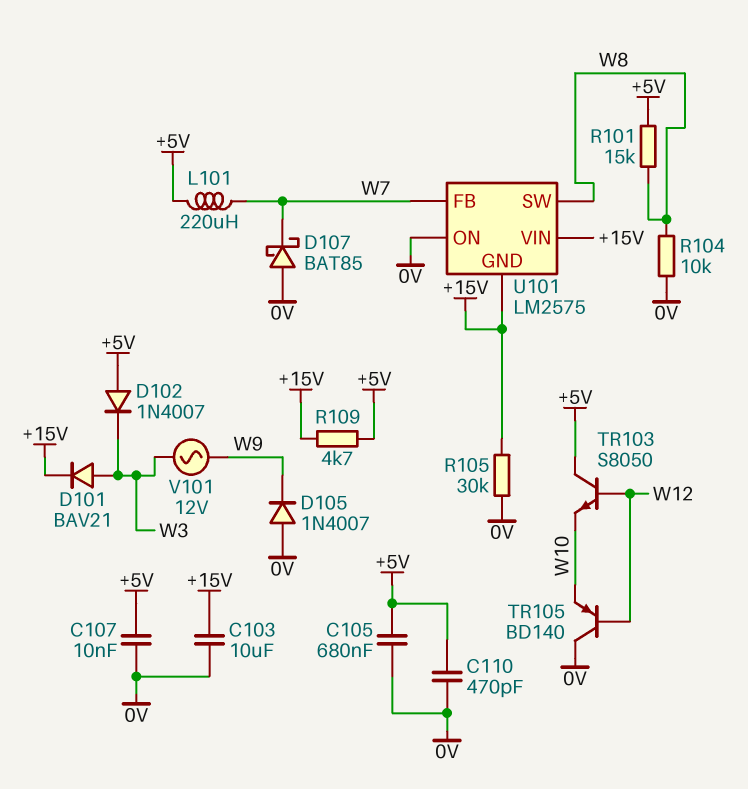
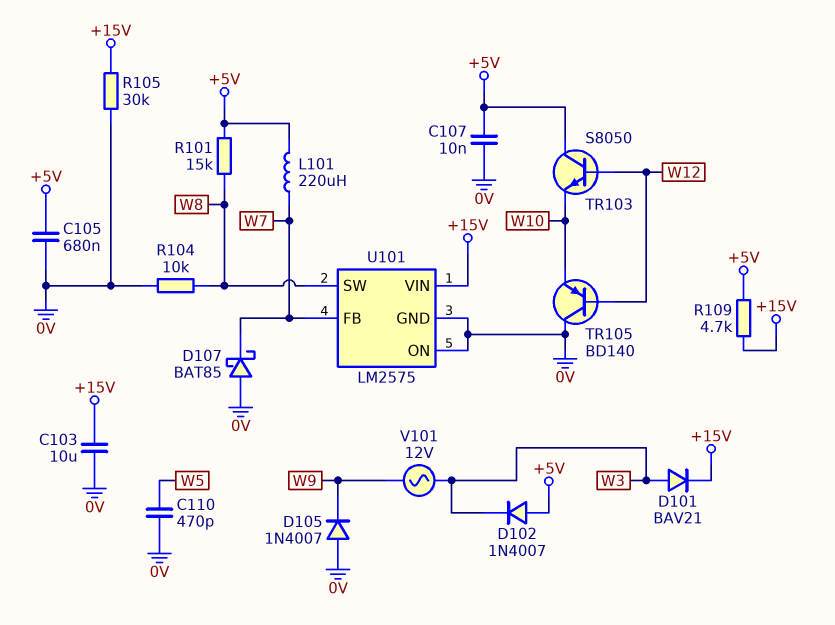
C110: 470pF (+5V, 0V) -> 470pF (0V, W5)
U101 pin GND: +15V -> 0V

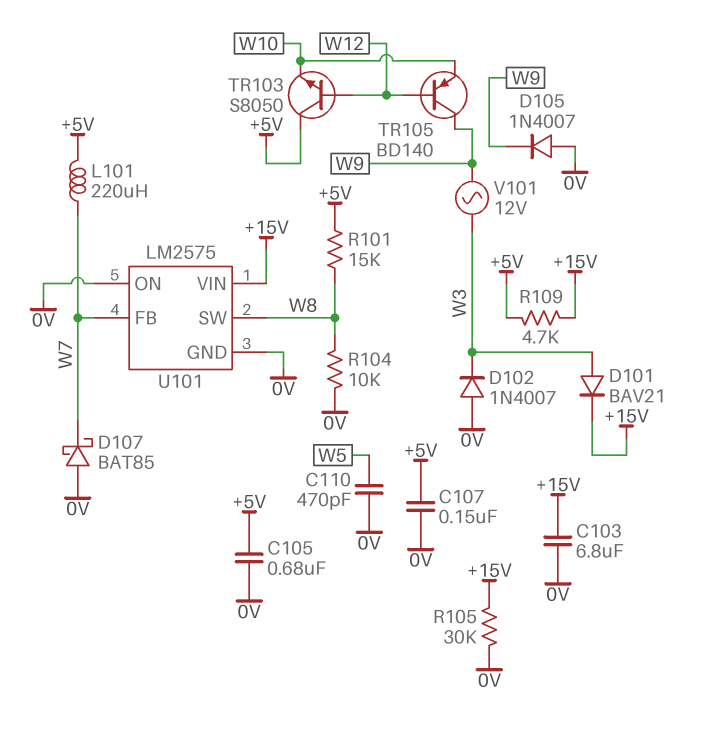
C103: 10uF (+15V, 0V) -> 6.8uF (+15V, 0V)
C107: 10nF (+5V, 0V) -> 150nF (+5V, 0V)
D102: diode 1N4007 (A +5V, K W3) -> diode 1N4007 (A 0V, K W3)
TR105: PNP BD140 (B W12, C 0V, E W10) -> PNP BD140 (B W12, C W9, E W10)

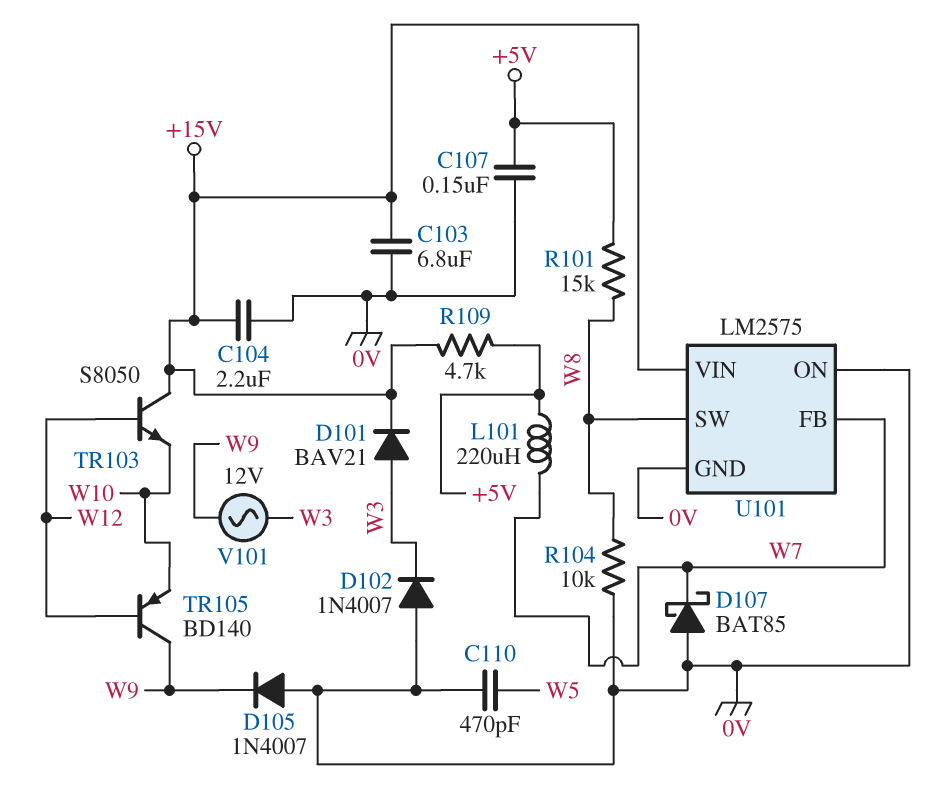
C104: none -> 2.2uF (+15V, 0V)
C105: 680nF (+5V, 0V) -> none
R105: 30k (+15V, 0V) -> none
TR103: NPN S8050 (B W12, C +5V, E W10) -> NPN S8050 (B W12, C +15V, E W10)

